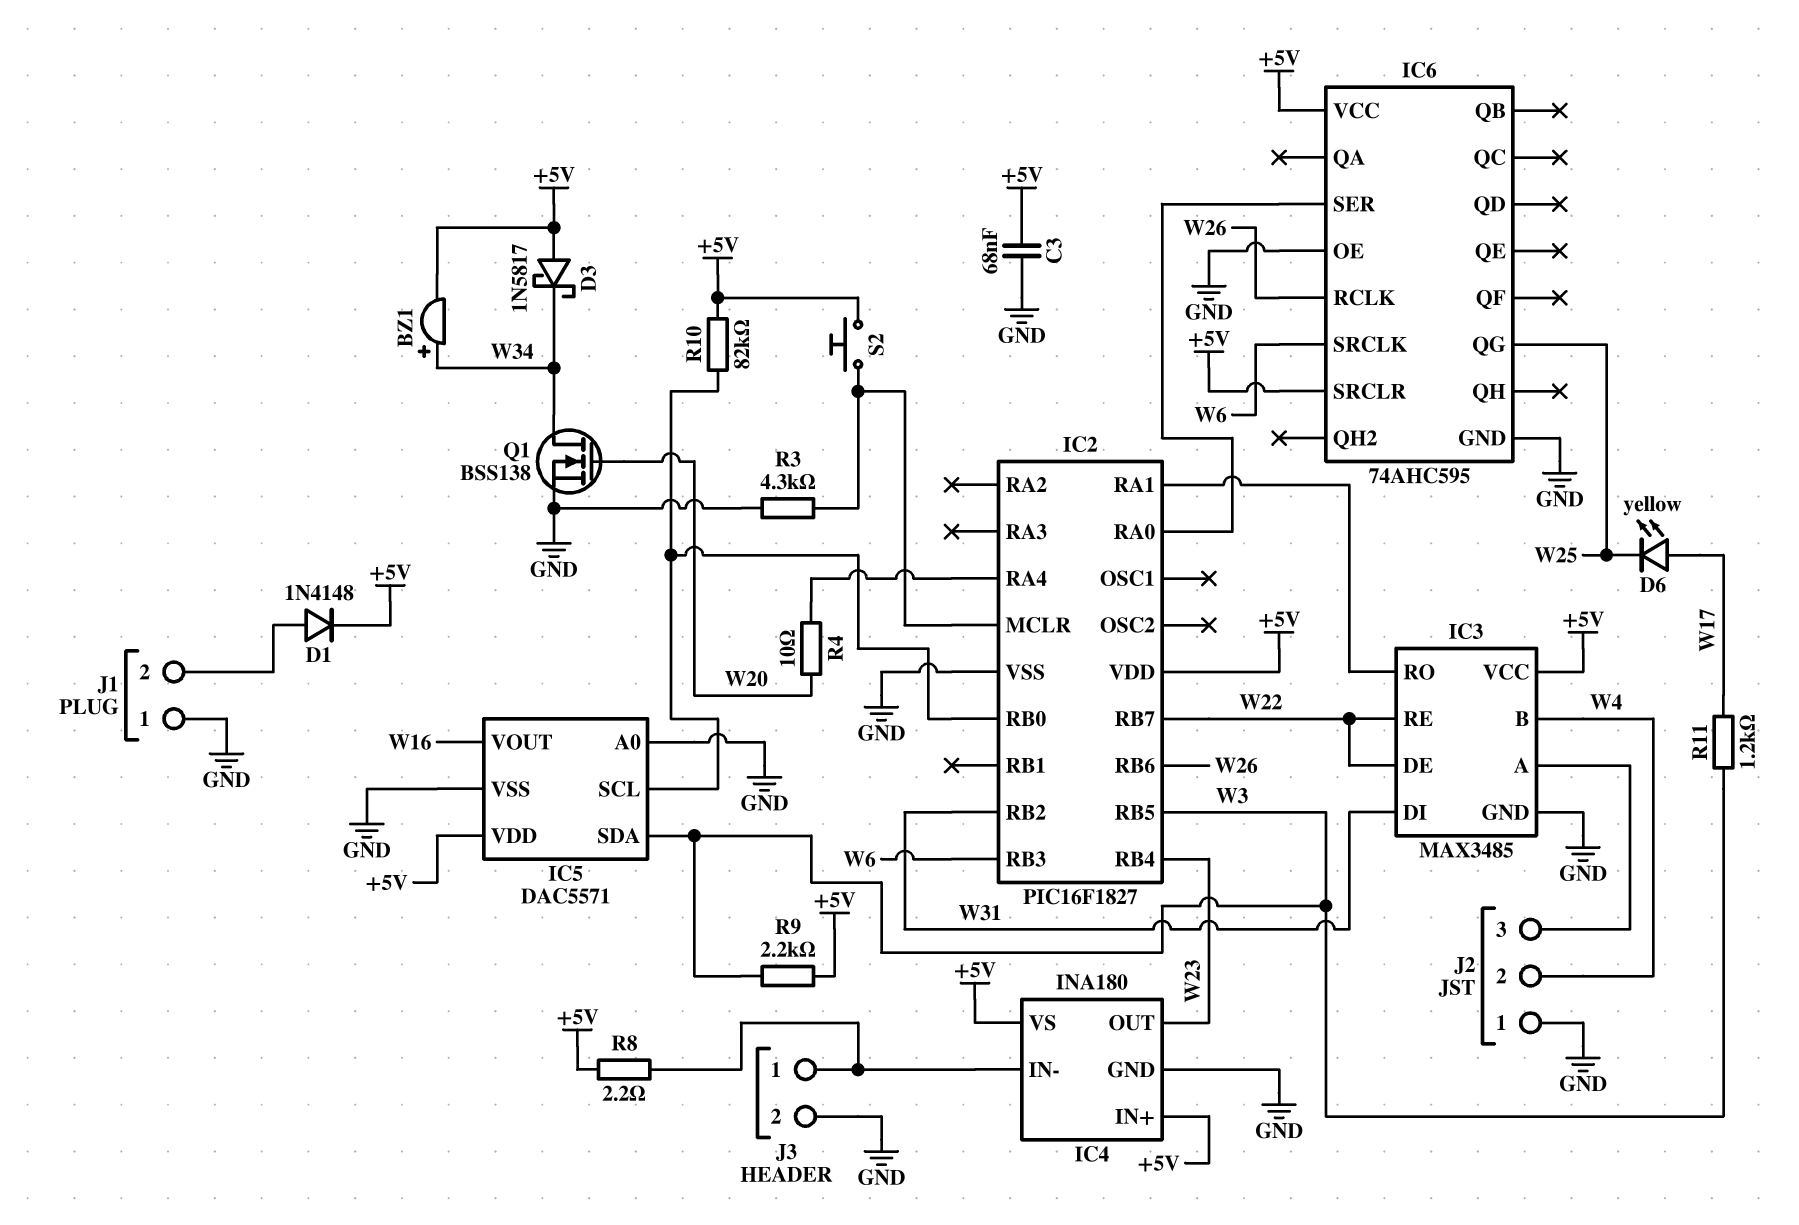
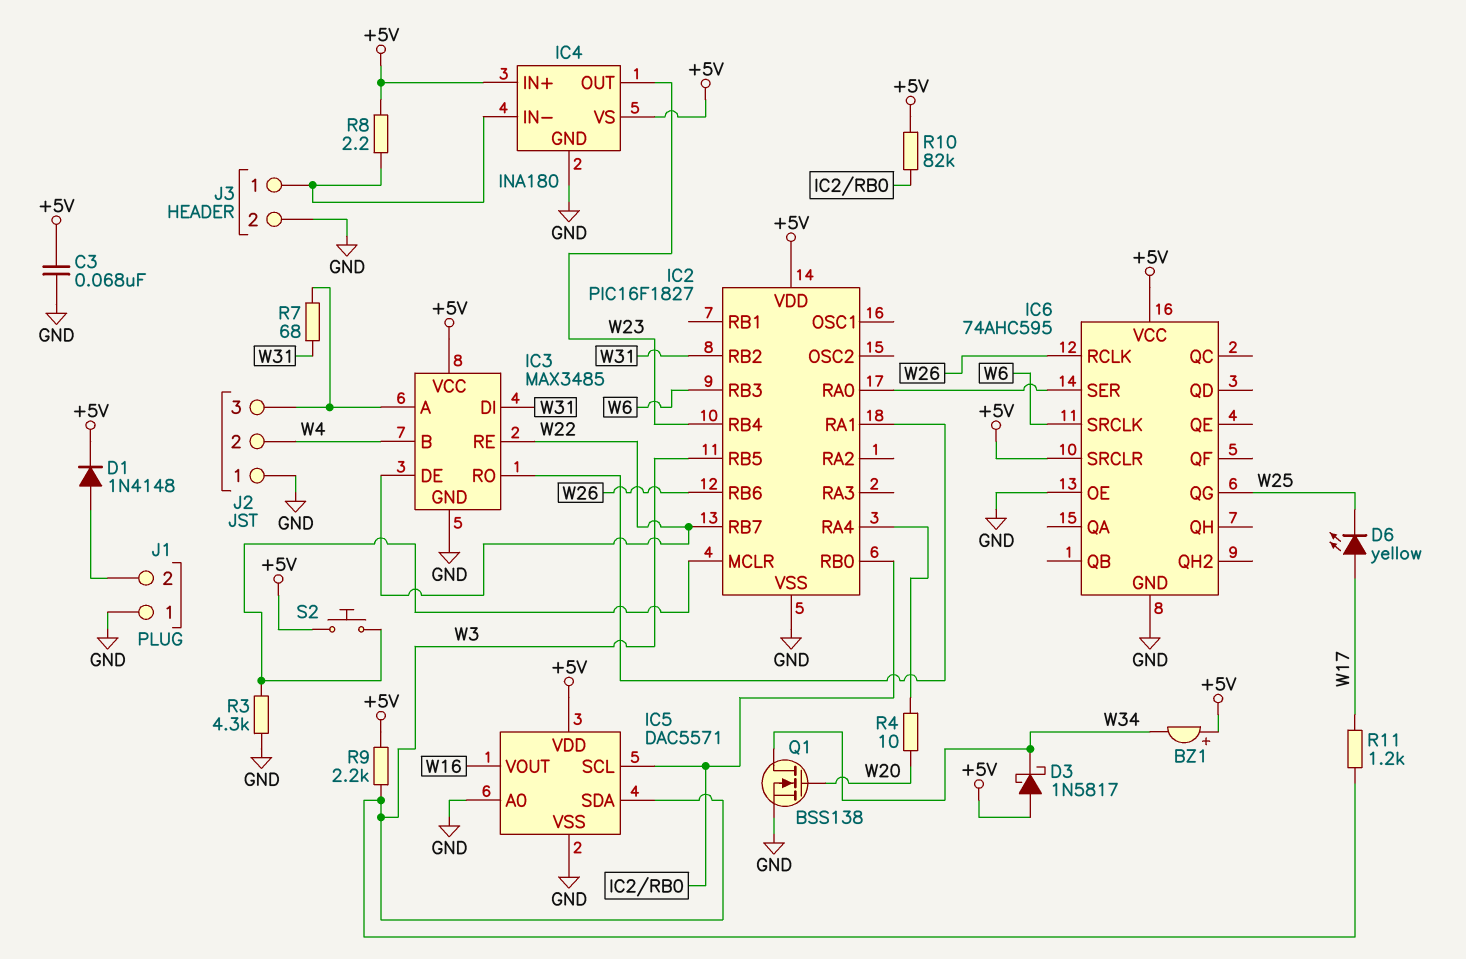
BZ1: buzzer (plus W34, minus +5V) -> buzzer (plus +5V, minus W34)
R7: none -> 68 (IC3/A, W31)

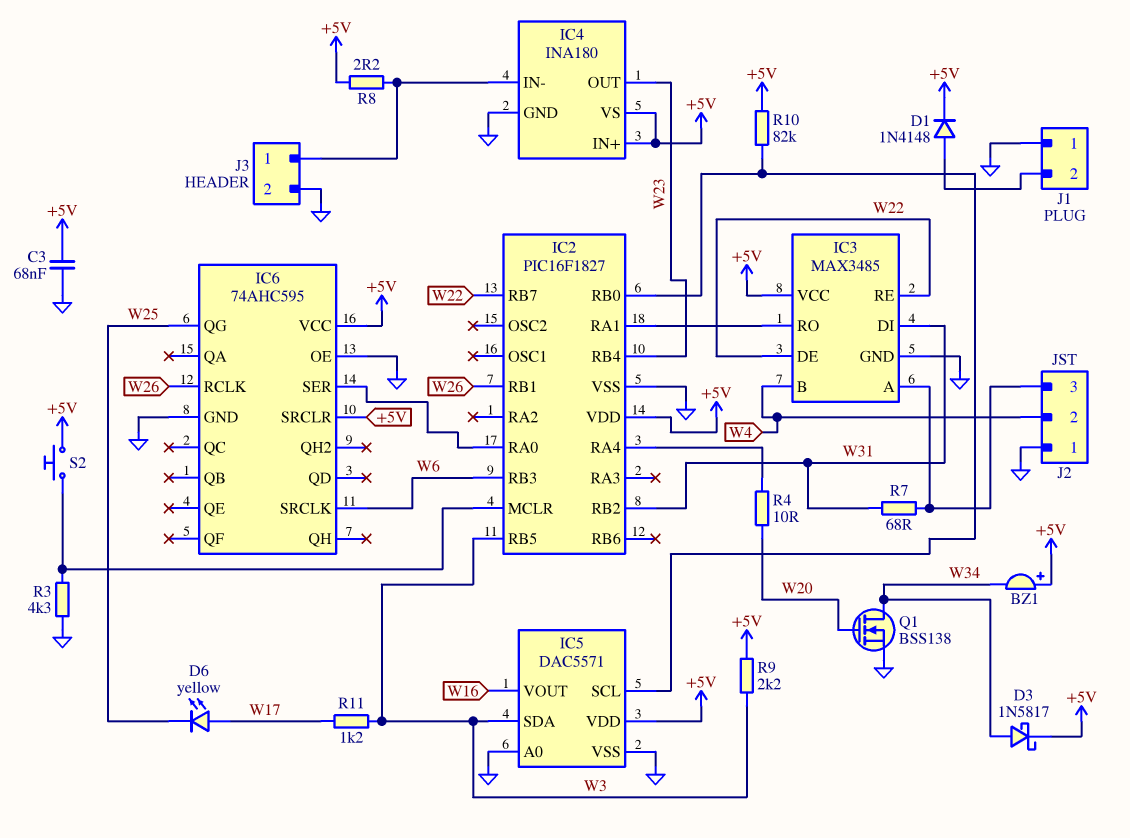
D3: schottky 1N5817 (A +5V, K W34) -> schottky 1N5817 (A W34, K +5V)
IC2 pin RB1: none -> W26
IC2 pin RB6: W26 -> none

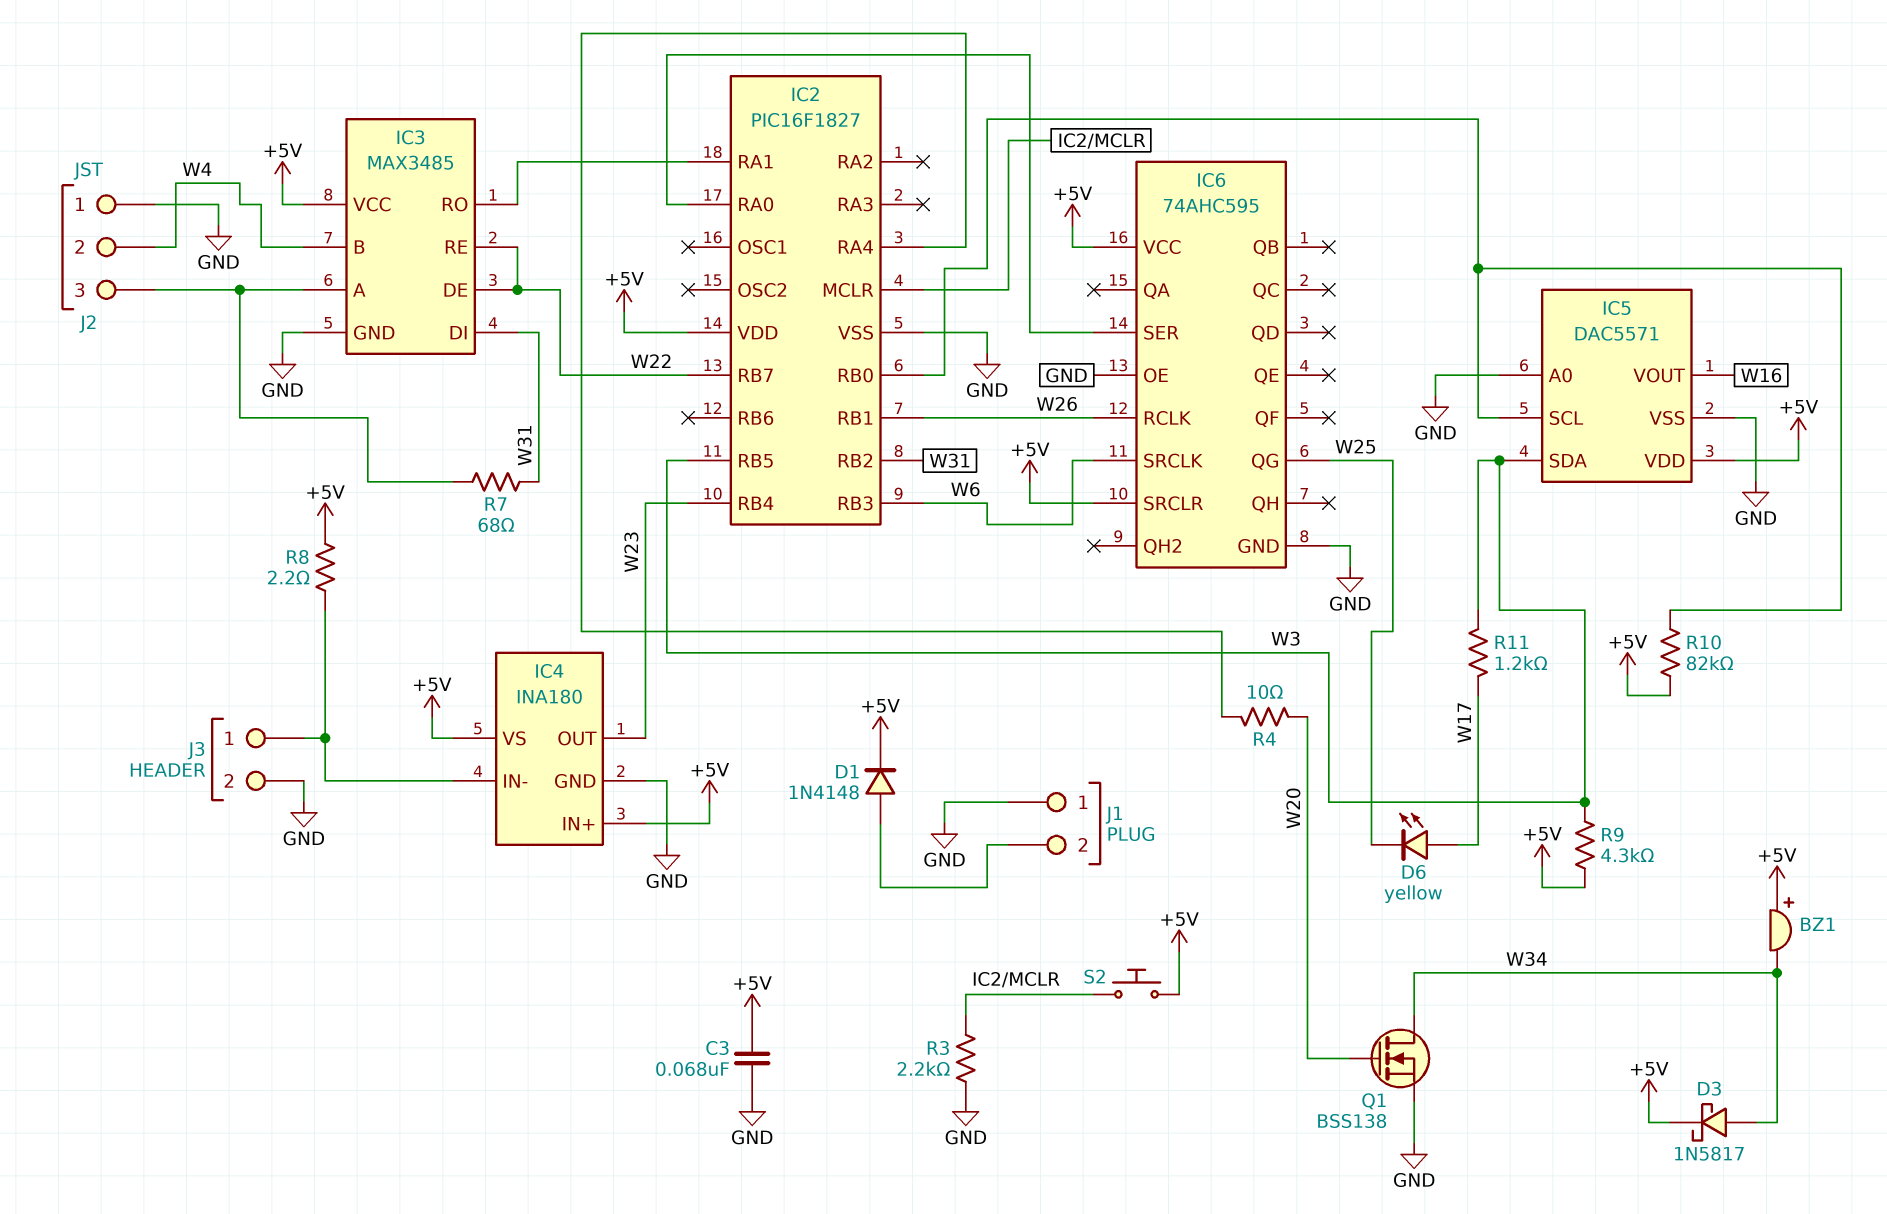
R3: 4.3k (GND, IC2/MCLR) -> 2.2k (GND, IC2/MCLR)
R9: 2.2k (+5V, W3) -> 4.3k (+5V, W3)

